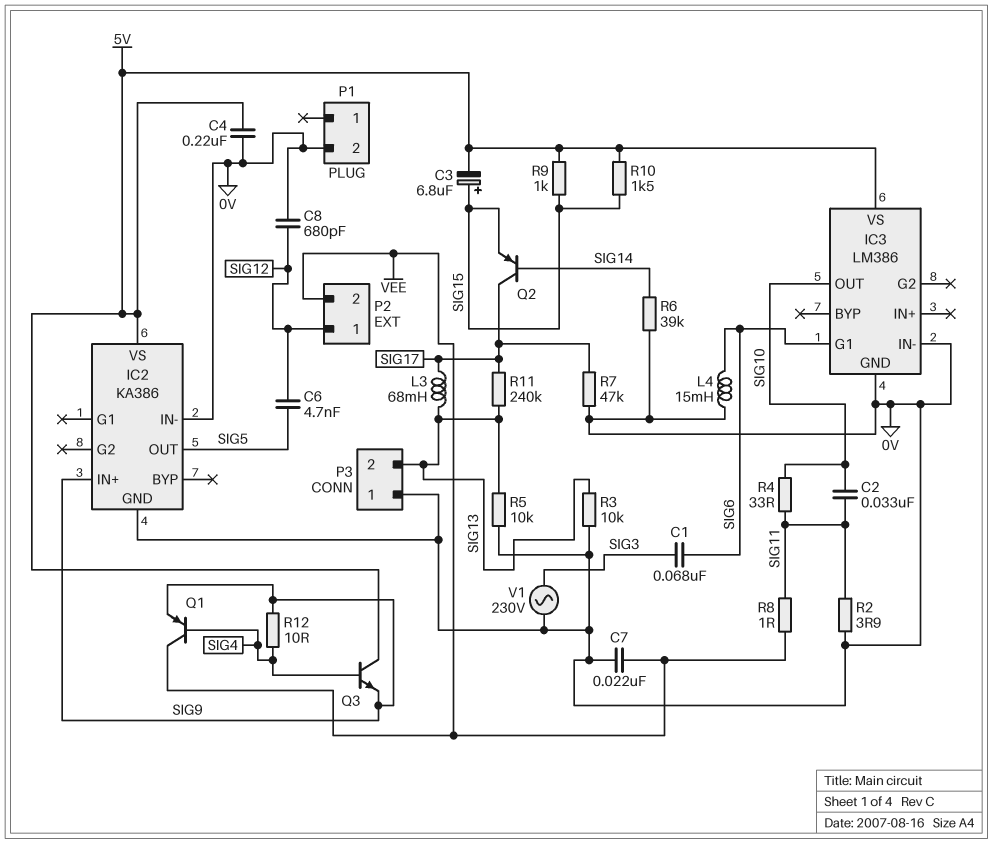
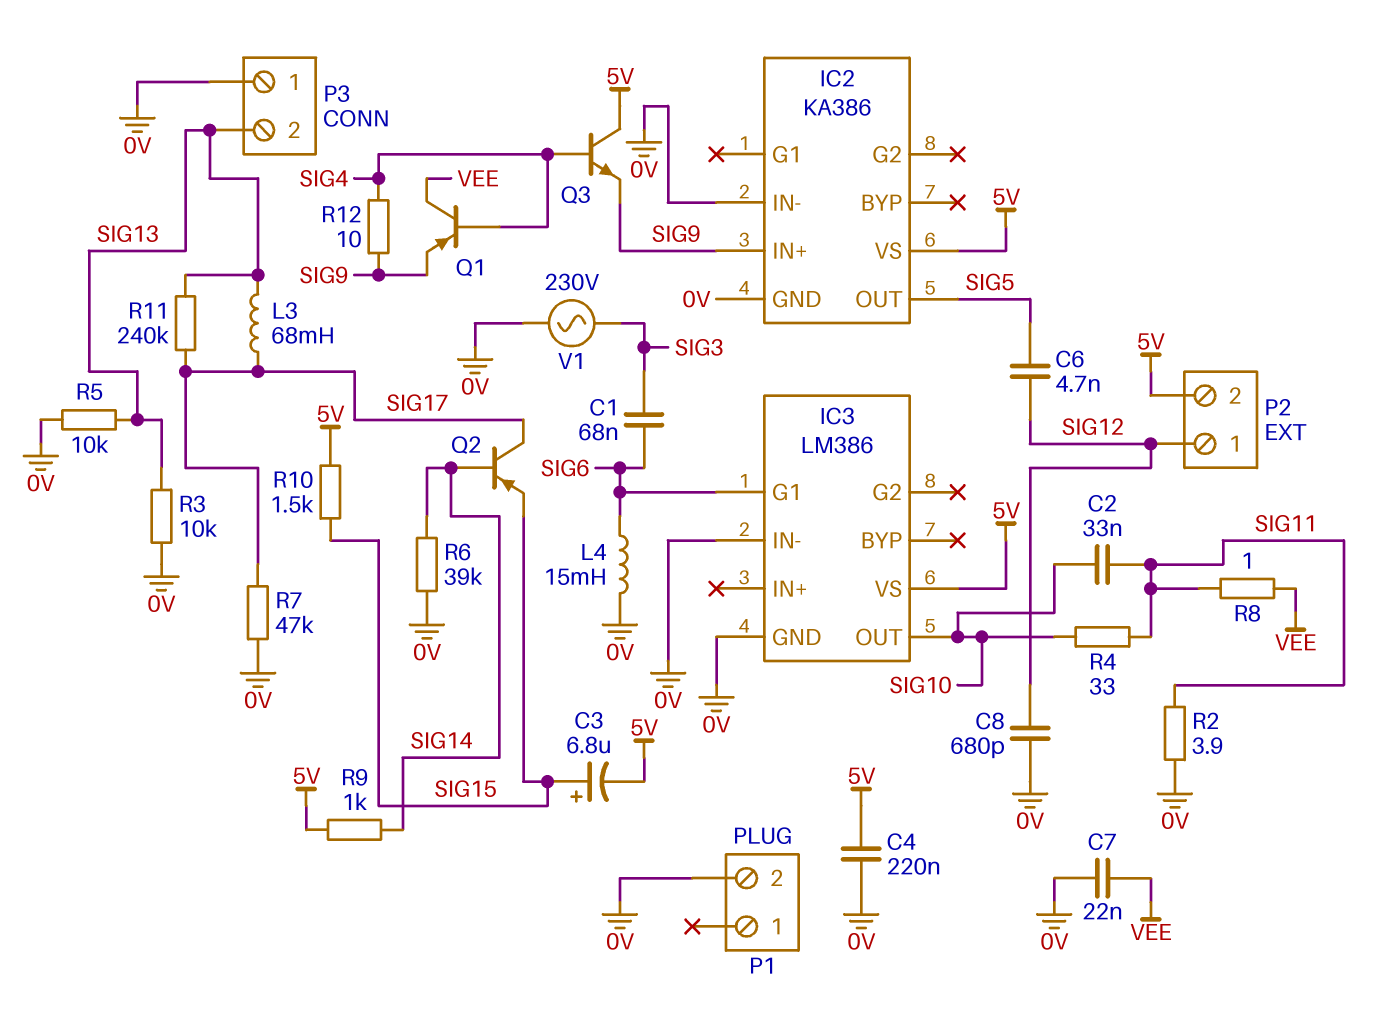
P2 pin 2: VEE -> 5V
R9: 1k (5V, SIG15) -> 1k (5V, SIG14)

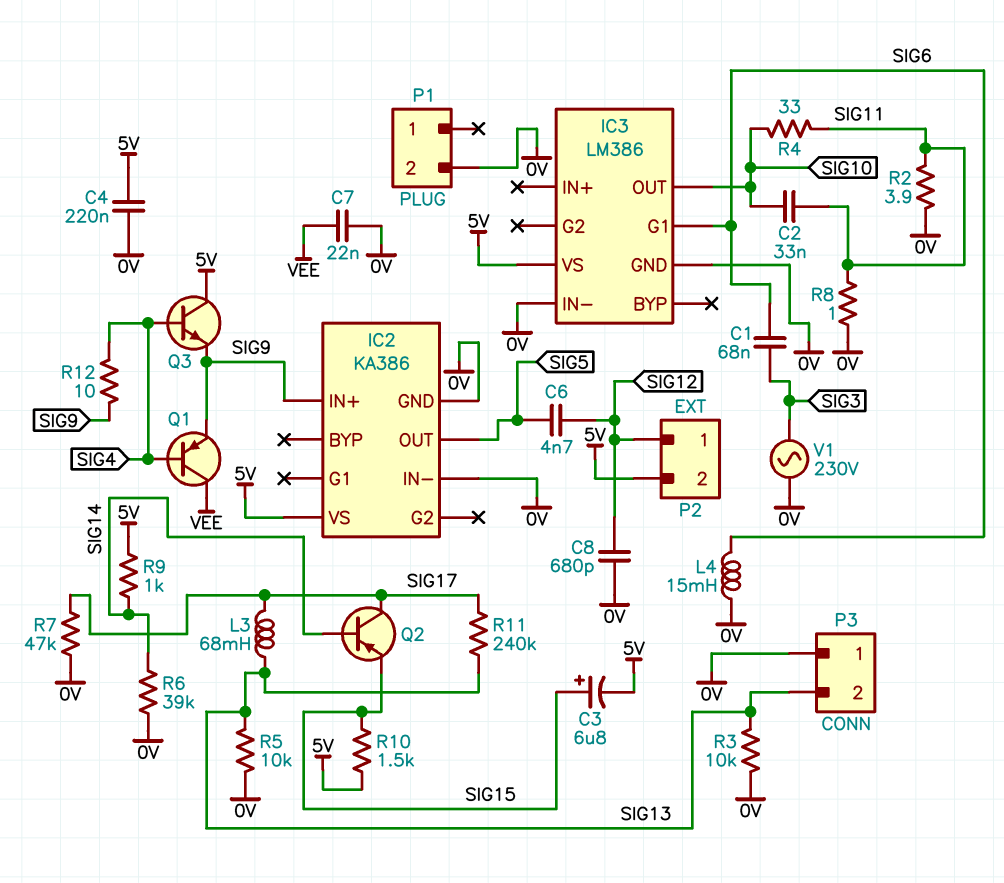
R8: 1 (SIG11, VEE) -> 1 (0V, SIG11)

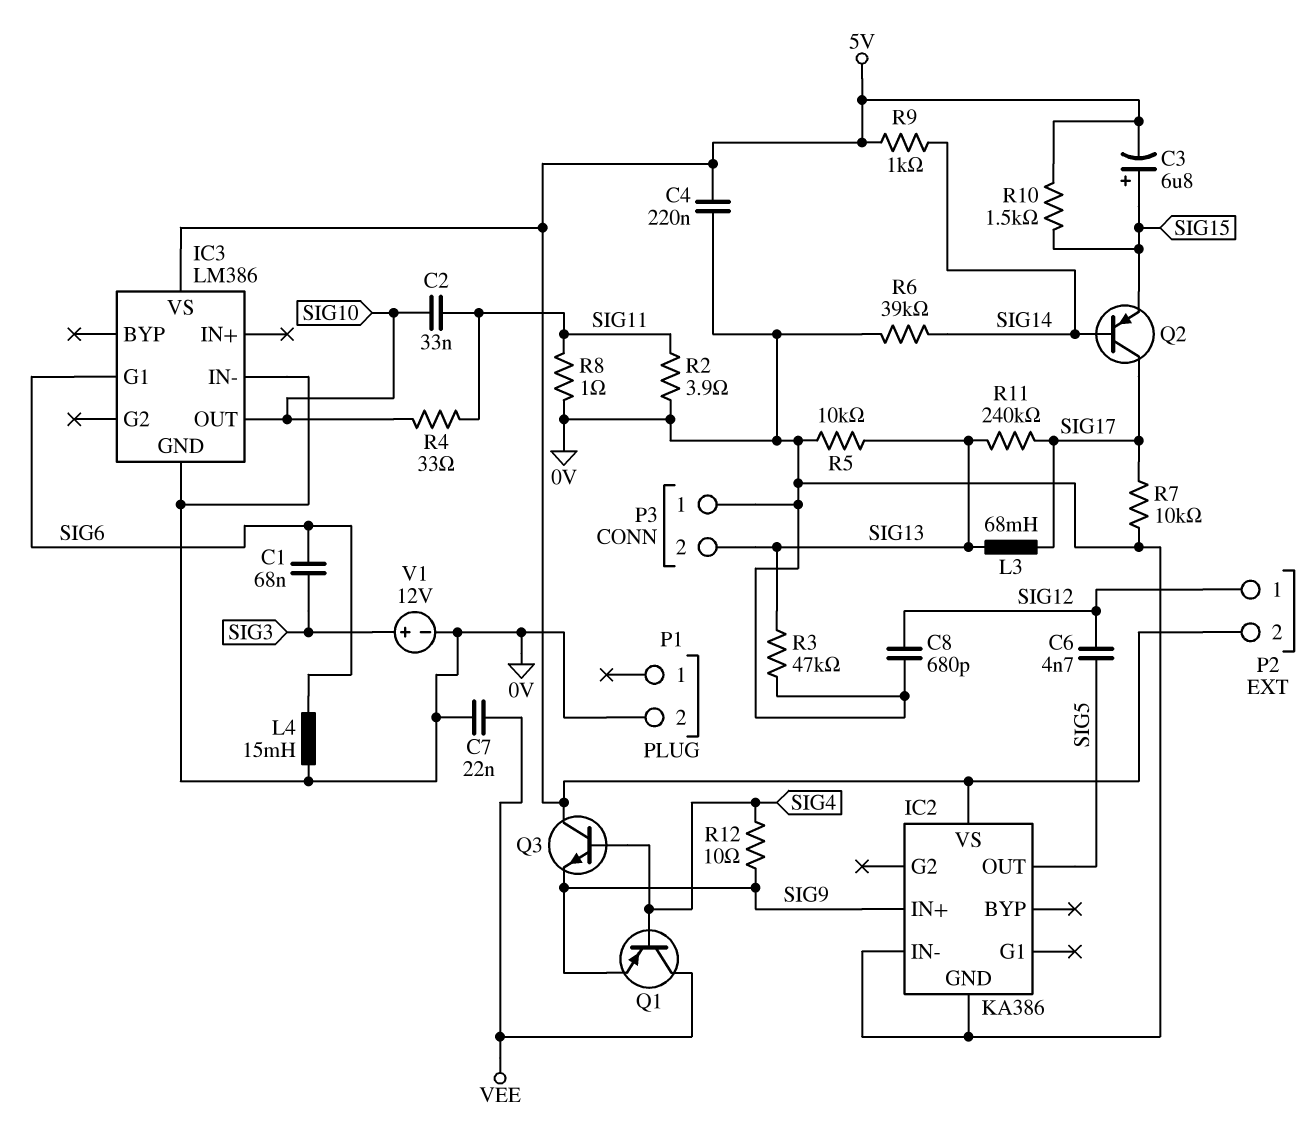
R3: 10k (0V, SIG13) -> 47k (0V, SIG13)
R7: 47k (0V, SIG17) -> 10k (0V, SIG17)
V1: AC 230V (0V, SIG3) -> 12V (plus SIG3, minus 0V)

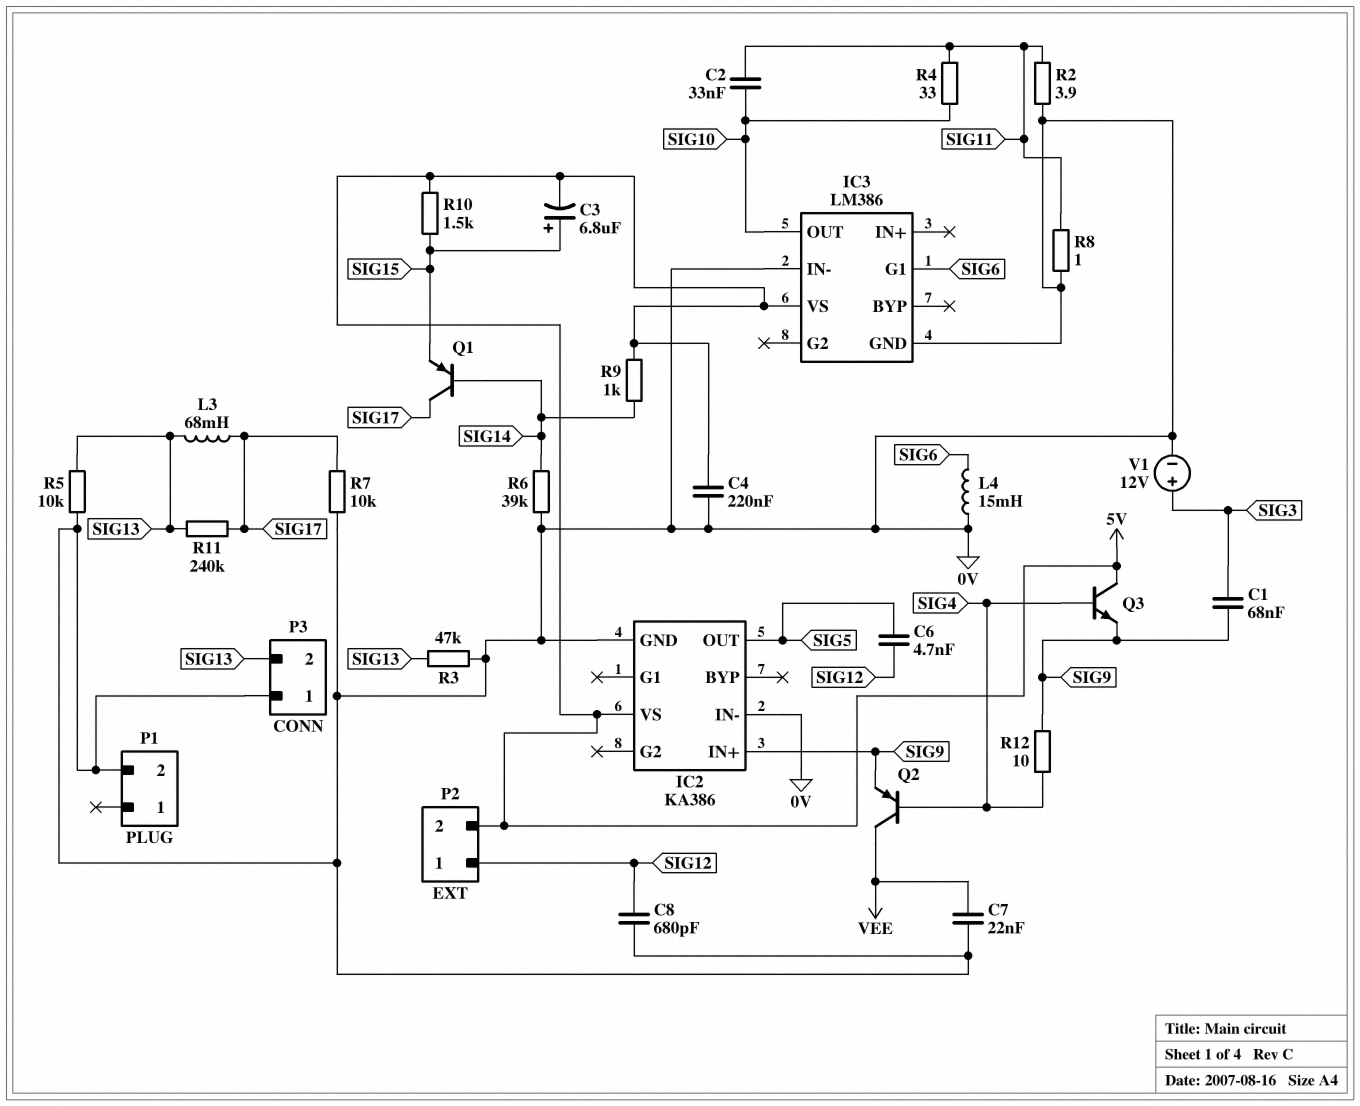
C1: 68nF (SIG3, SIG6) -> 68nF (SIG3, SIG9)
Q1: PNP (B SIG4, C VEE, E SIG9) -> PNP (B SIG14, C SIG17, E SIG15)
Q2: PNP (B SIG14, C SIG17, E SIG15) -> PNP (B SIG4, C VEE, E SIG9)

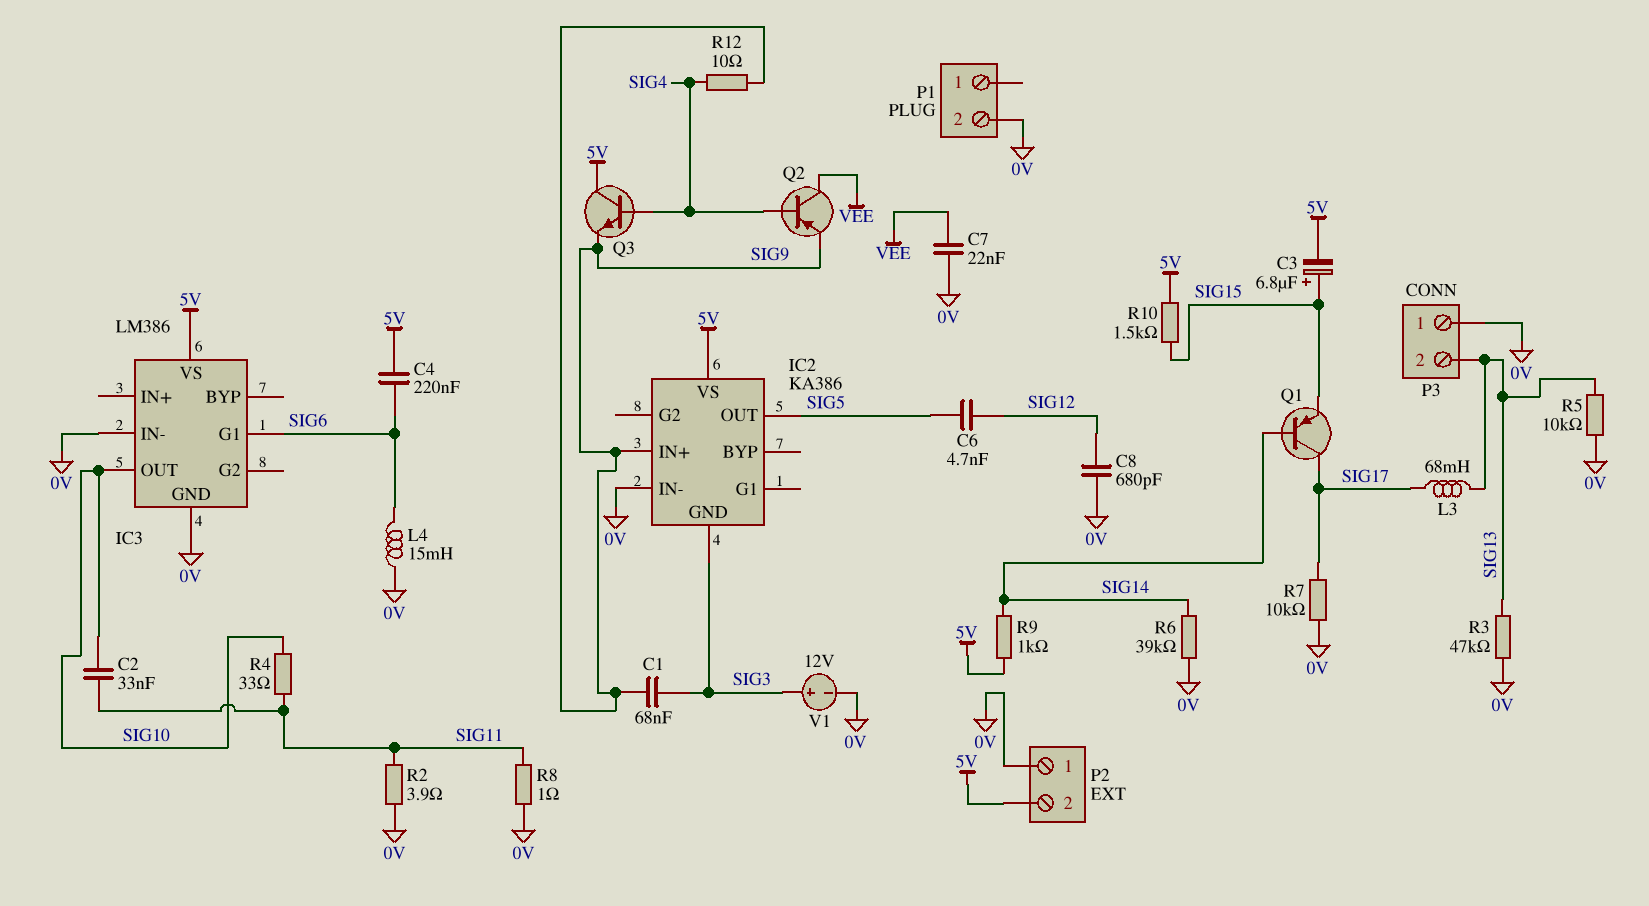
C4: 220nF (0V, 5V) -> 220nF (5V, SIG6)
IC2 pin GND: 0V -> SIG3
P2 pin 1: SIG12 -> 0V
R11: 240k (SIG13, SIG17) -> none

